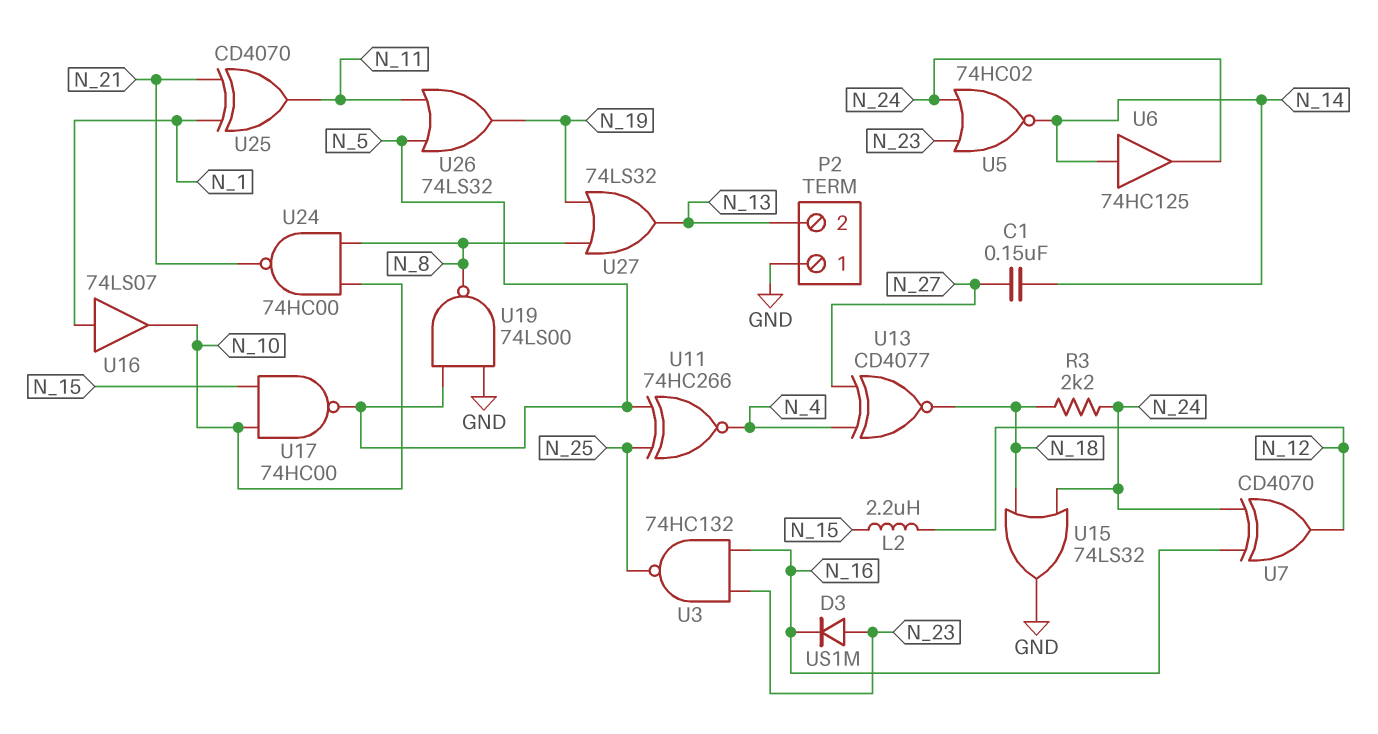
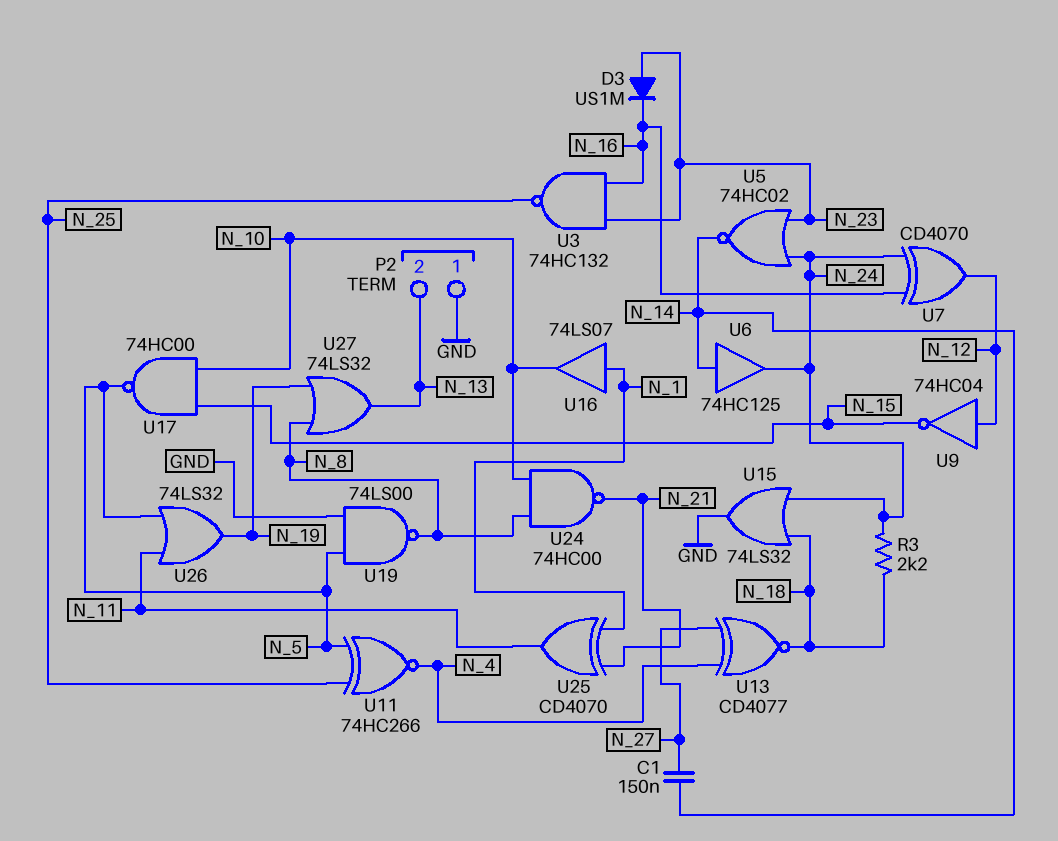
L2: 2.2uH (N_12, N_15) -> none
U9: none -> NOT 74HC04 (in N_12, out N_15)

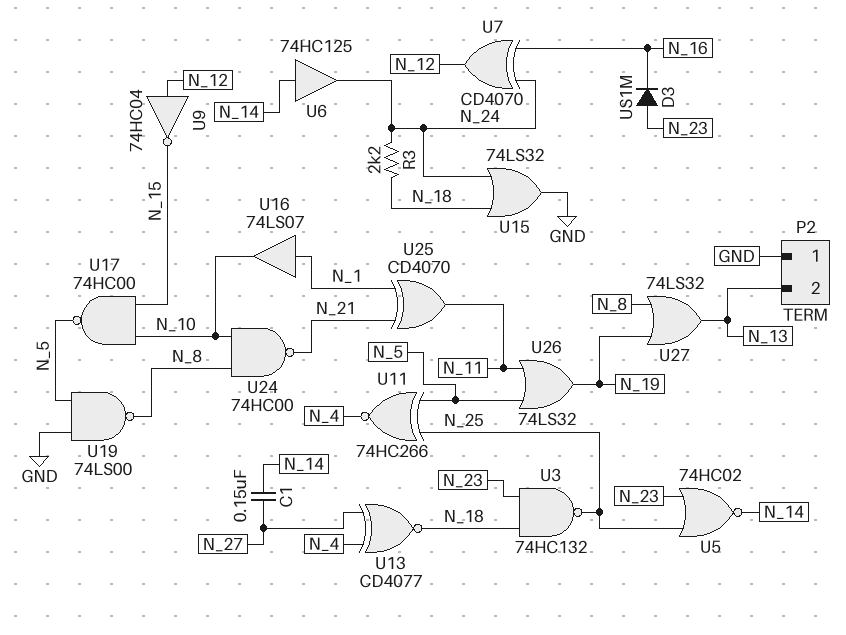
U3: NAND 74HC132 (in N_16, in N_23, out N_25) -> NAND 74HC132 (in N_18, in N_23, out N_25)
U5: NOR 74HC02 (in N_23, in N_24, out N_14) -> NOR 74HC02 (in N_23, in N_25, out N_14)

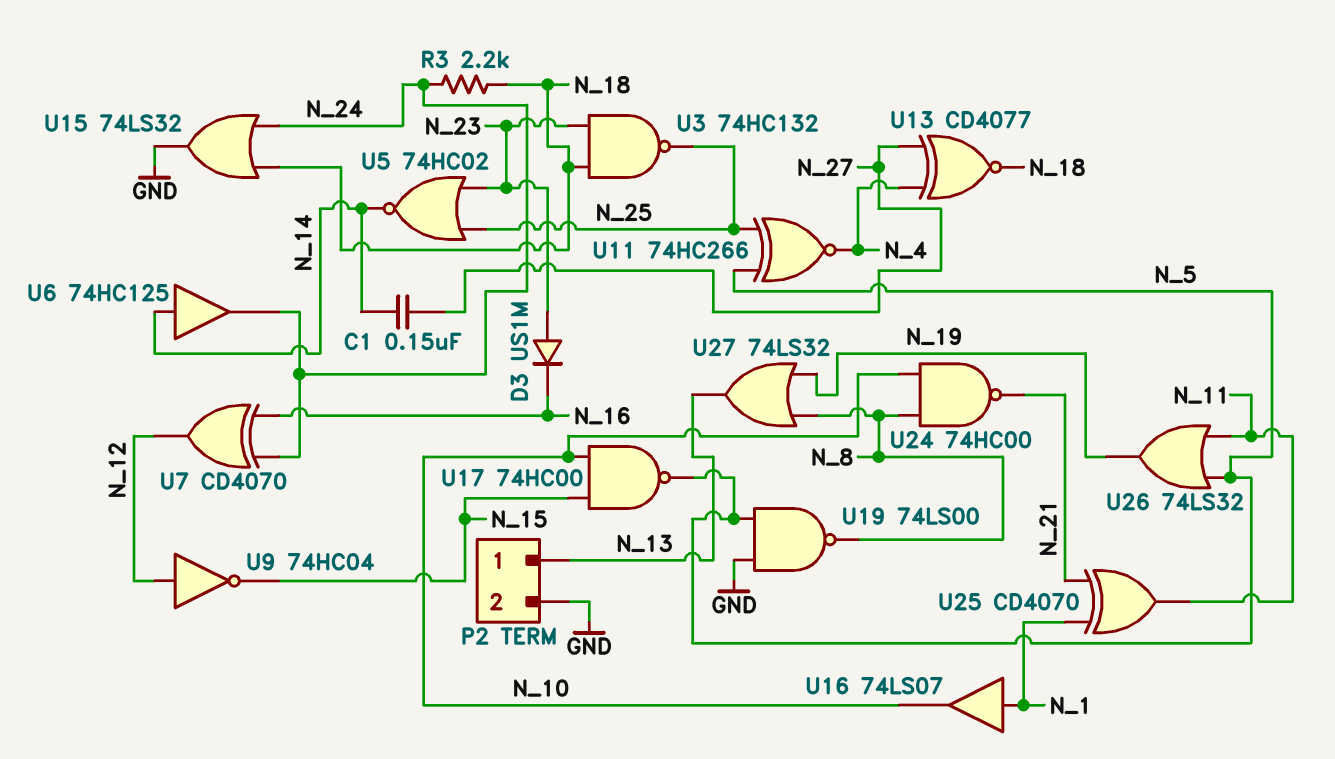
P2 pin 1: GND -> N_13
P2 pin 2: N_13 -> GND

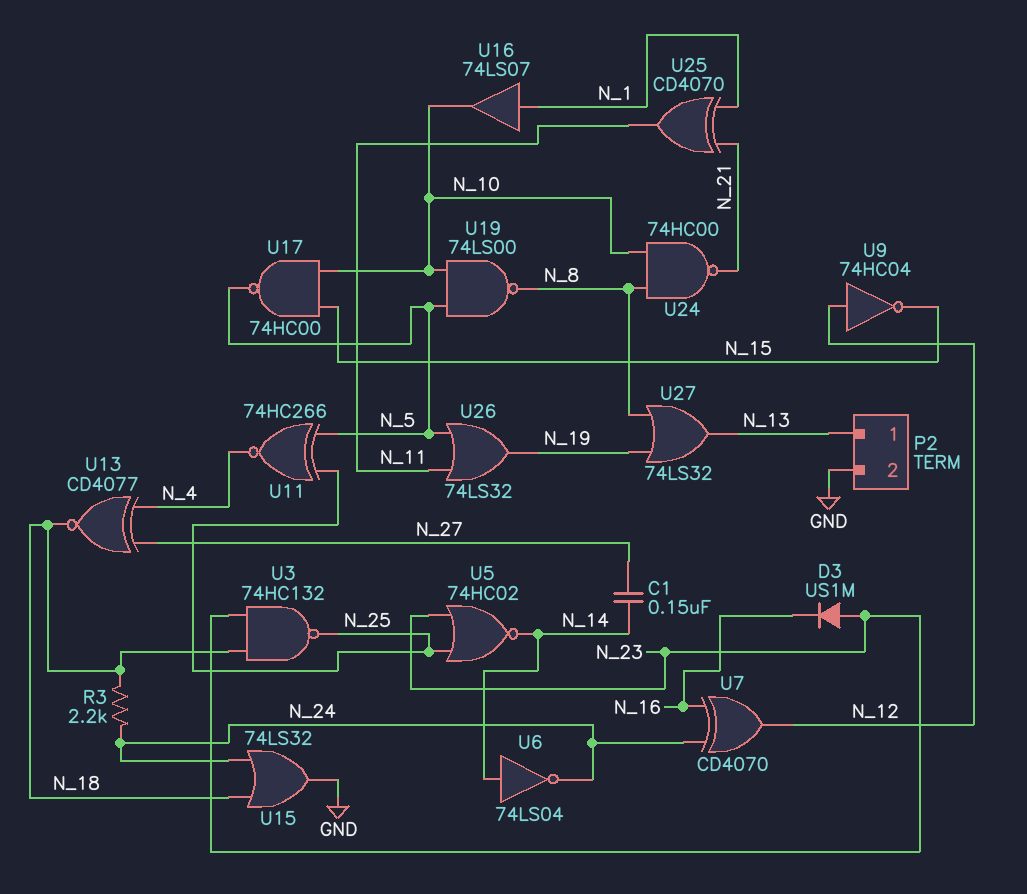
U6: buffer 74HC125 (in N_14, out N_24) -> NOT 74LS04 (in N_14, out N_24)
U19: NAND 74LS00 (in GND, in N_5, out N_8) -> NAND 74LS00 (in N_5, in N_10, out N_8)

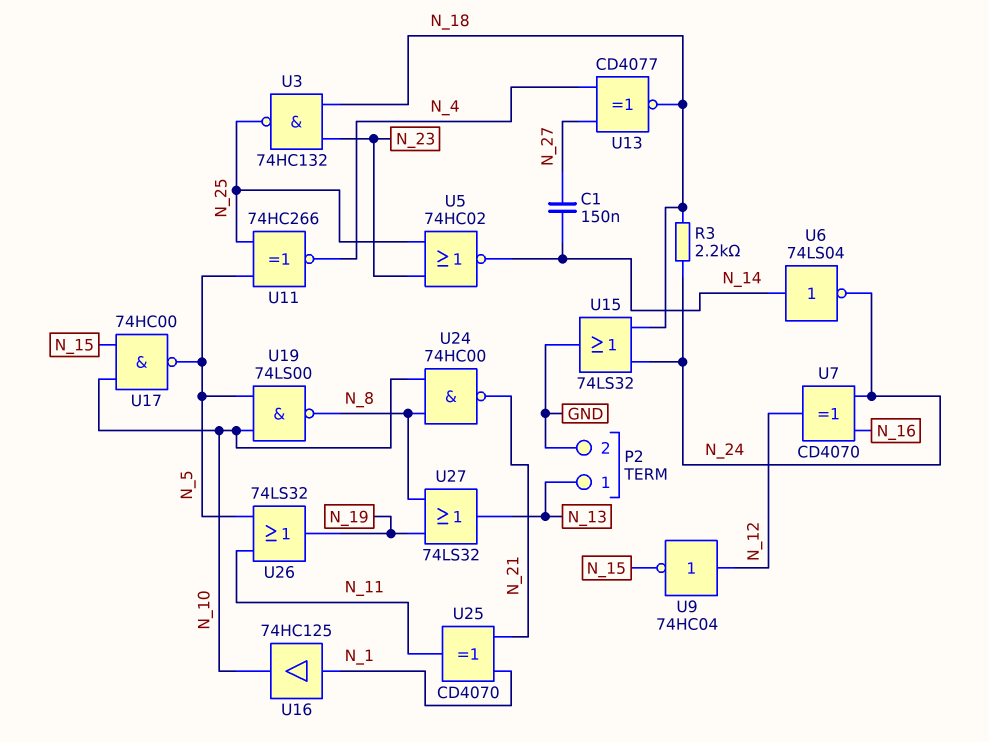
D3: diode US1M (A N_23, K N_16) -> none
U16: buffer 74LS07 (in N_1, out N_10) -> buffer 74HC125 (in N_1, out N_10)

